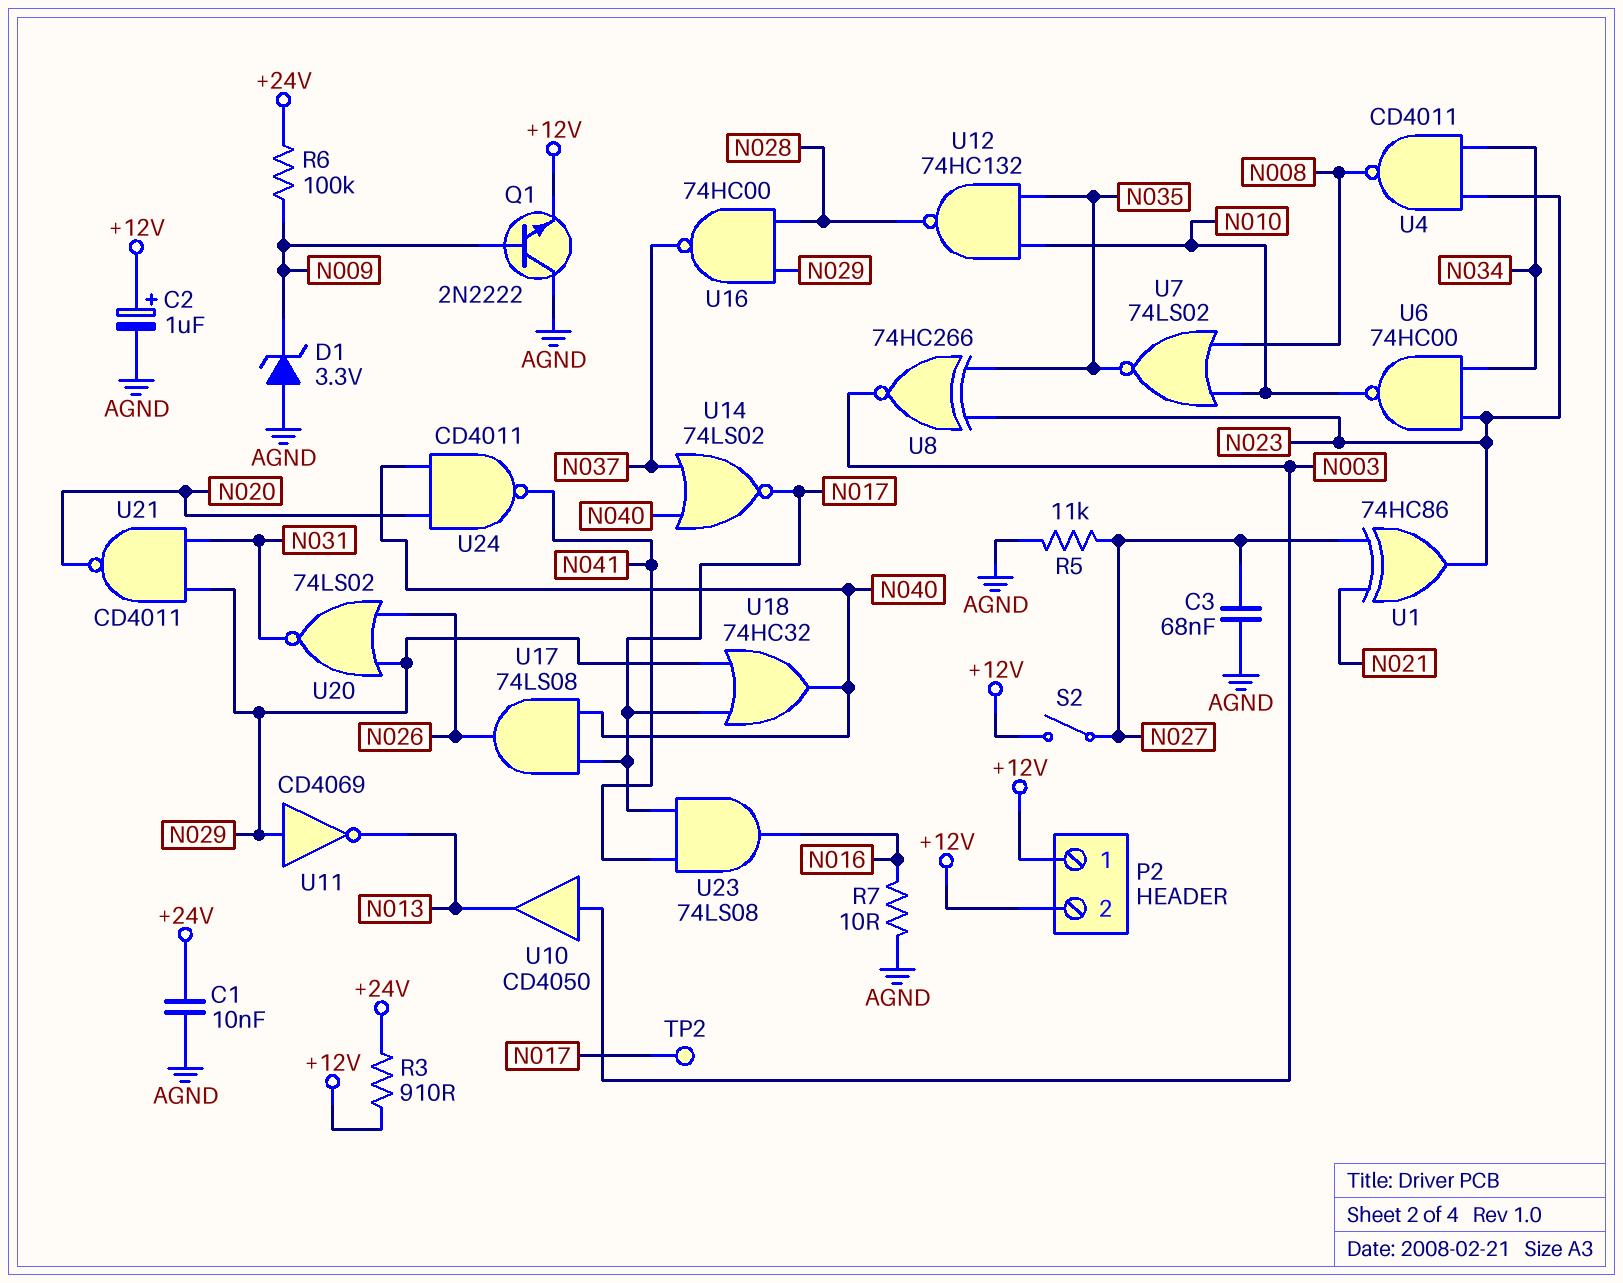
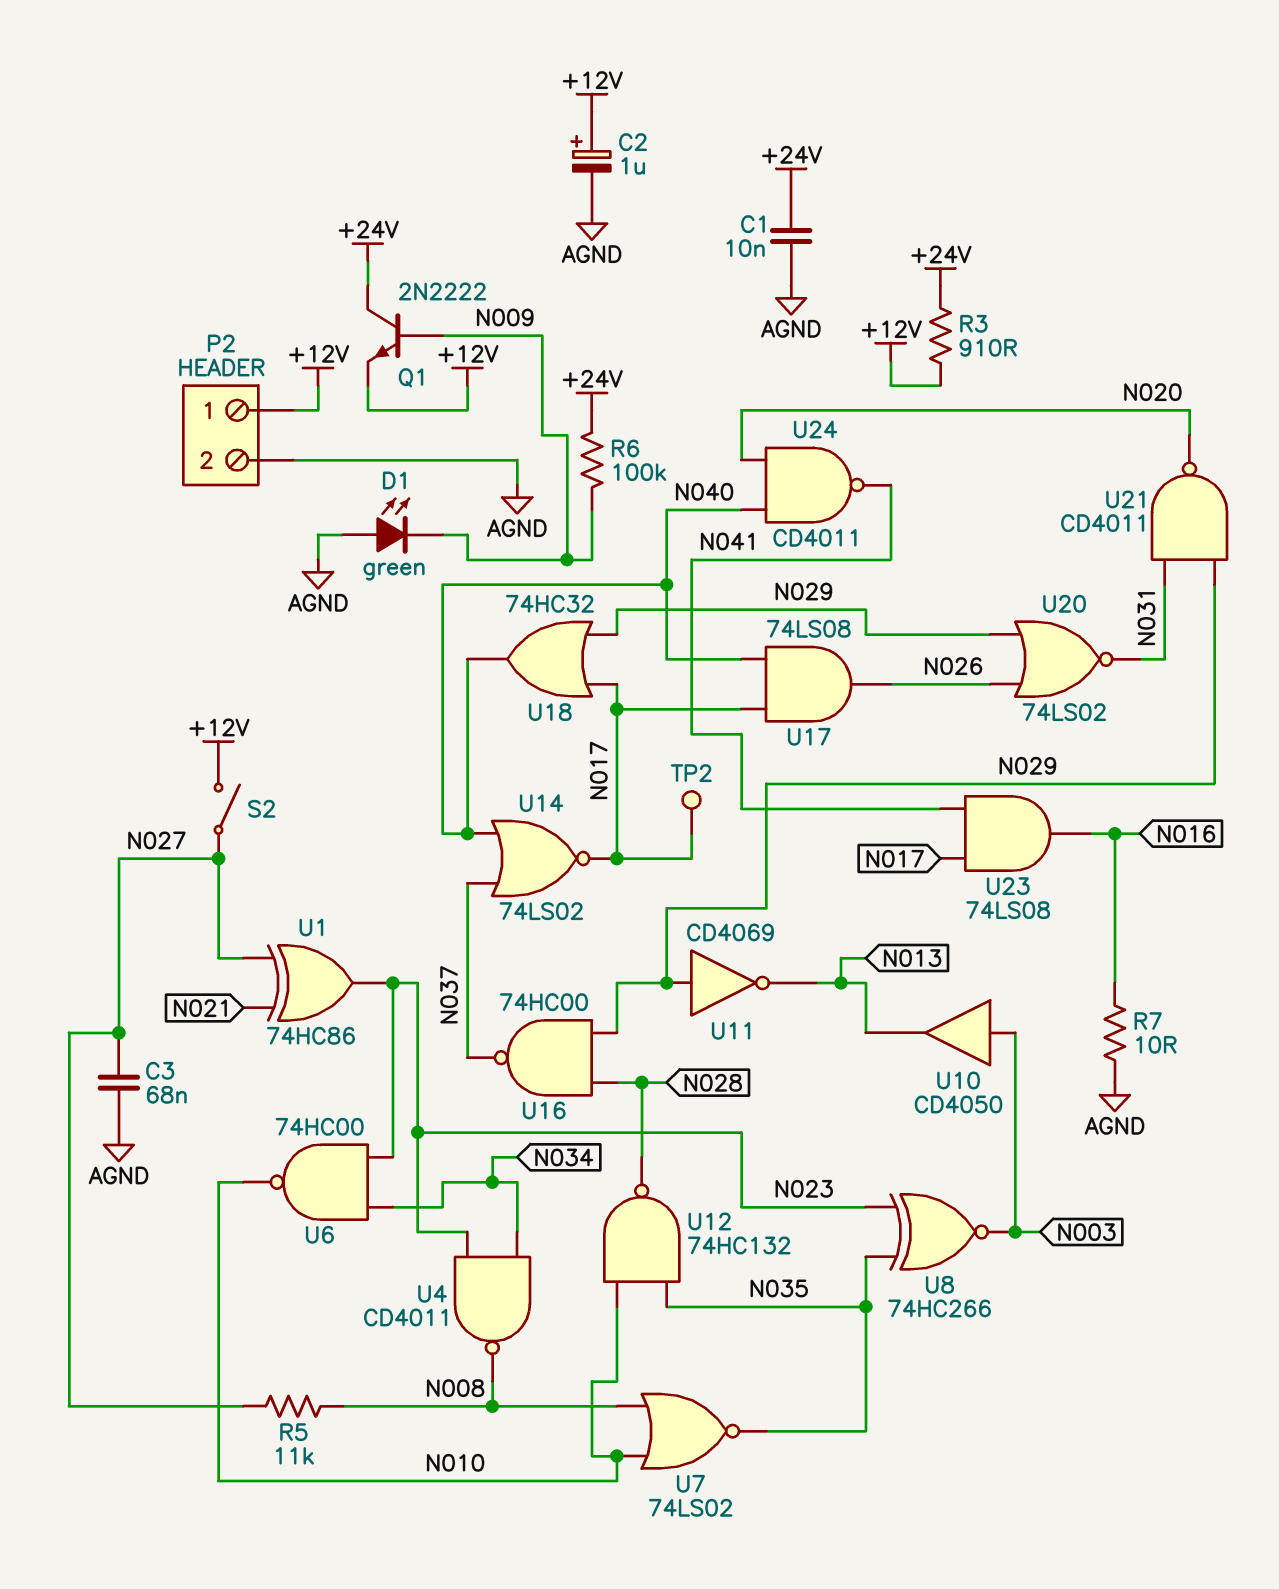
D1: zener 3.3V (A AGND, K N009) -> LED green (A AGND, K N009)
P2 pin 2: +12V -> AGND
Q1: NPN 2N2222 (B N009, C AGND, E +12V) -> NPN 2N2222 (B N009, C +24V, E +12V)
R5: 11k (AGND, N027) -> 11k (N008, N027)

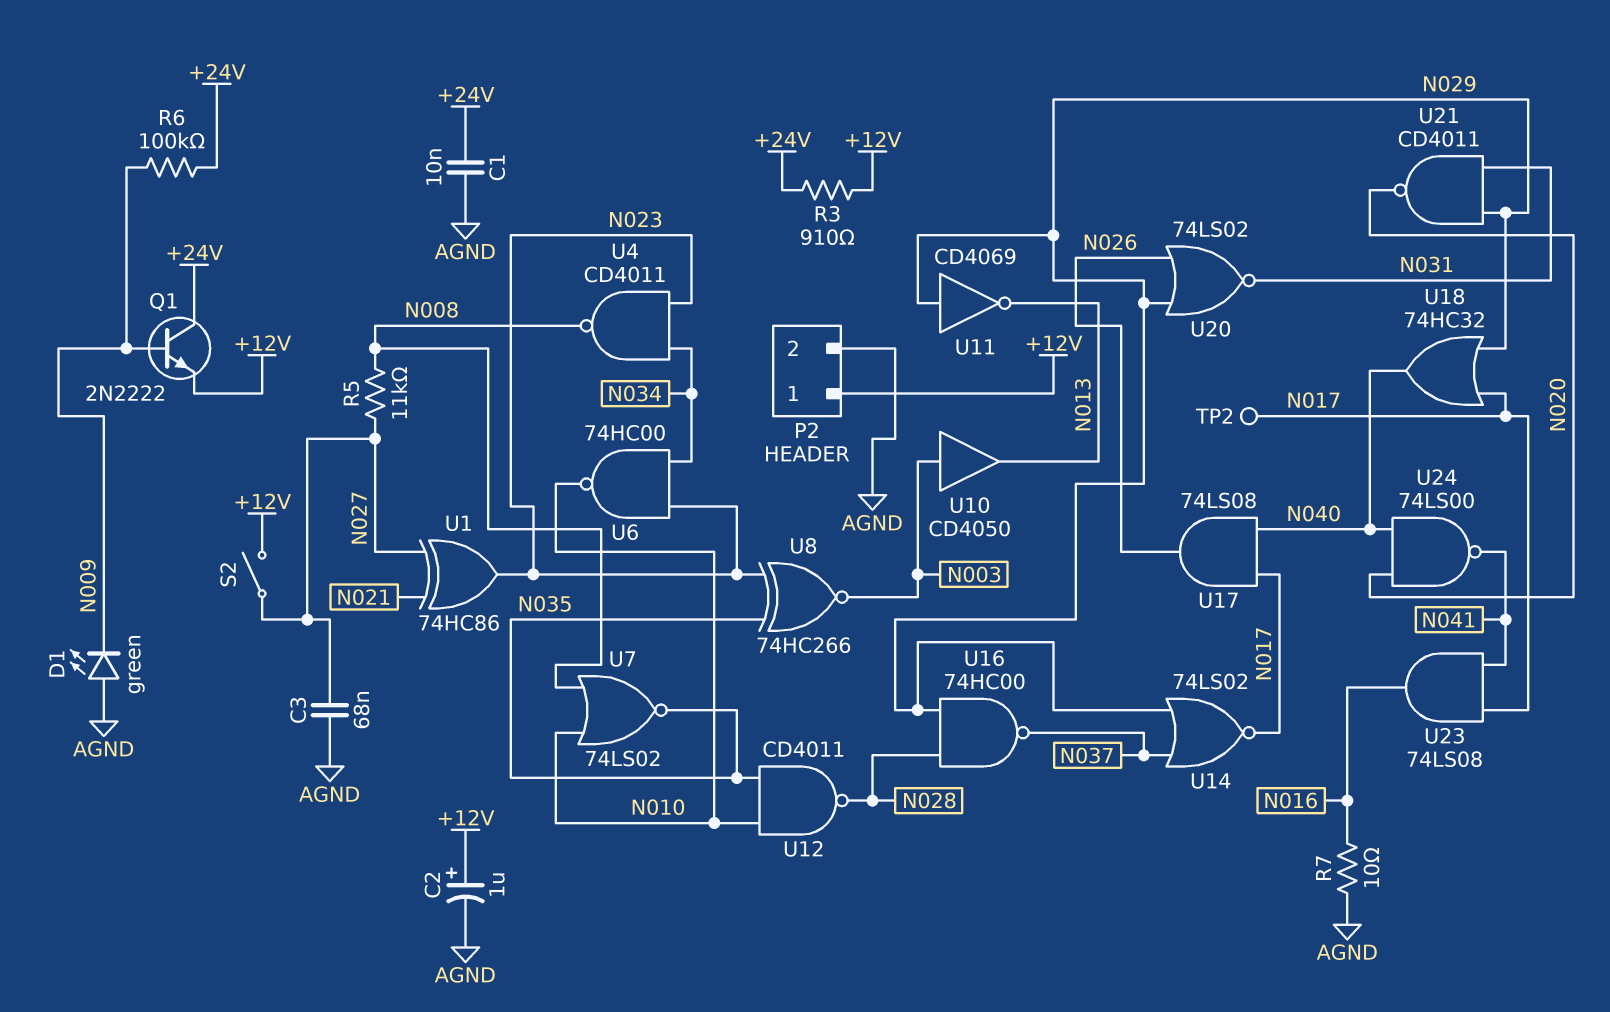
U12: NAND 74HC132 (in N010, in N035, out N028) -> NAND CD4011 (in N010, in N035, out N028)
U14: NOR 74LS02 (in N037, in N040, out N017) -> NOR 74LS02 (in N029, in N037, out N017)
U24: NAND CD4011 (in N020, in N040, out N041) -> NAND 74LS00 (in N020, in N040, out N041)

